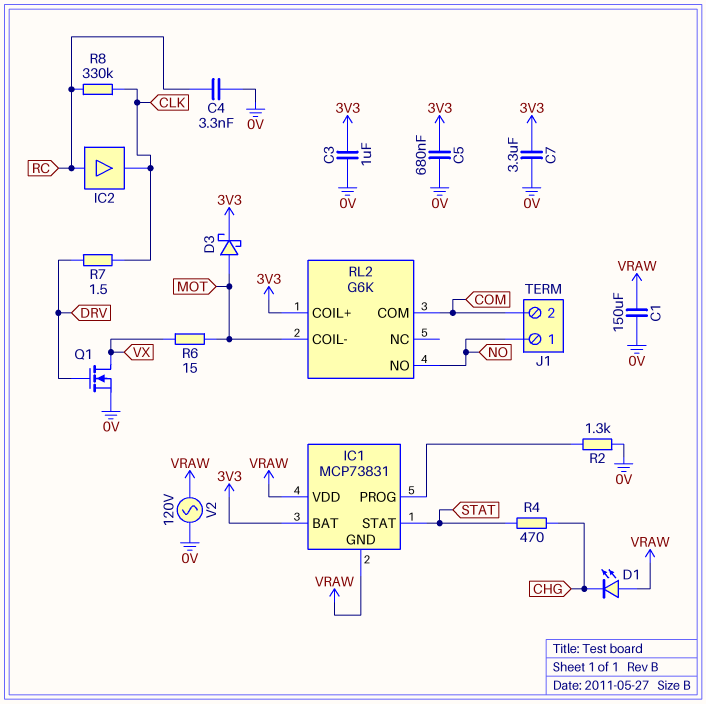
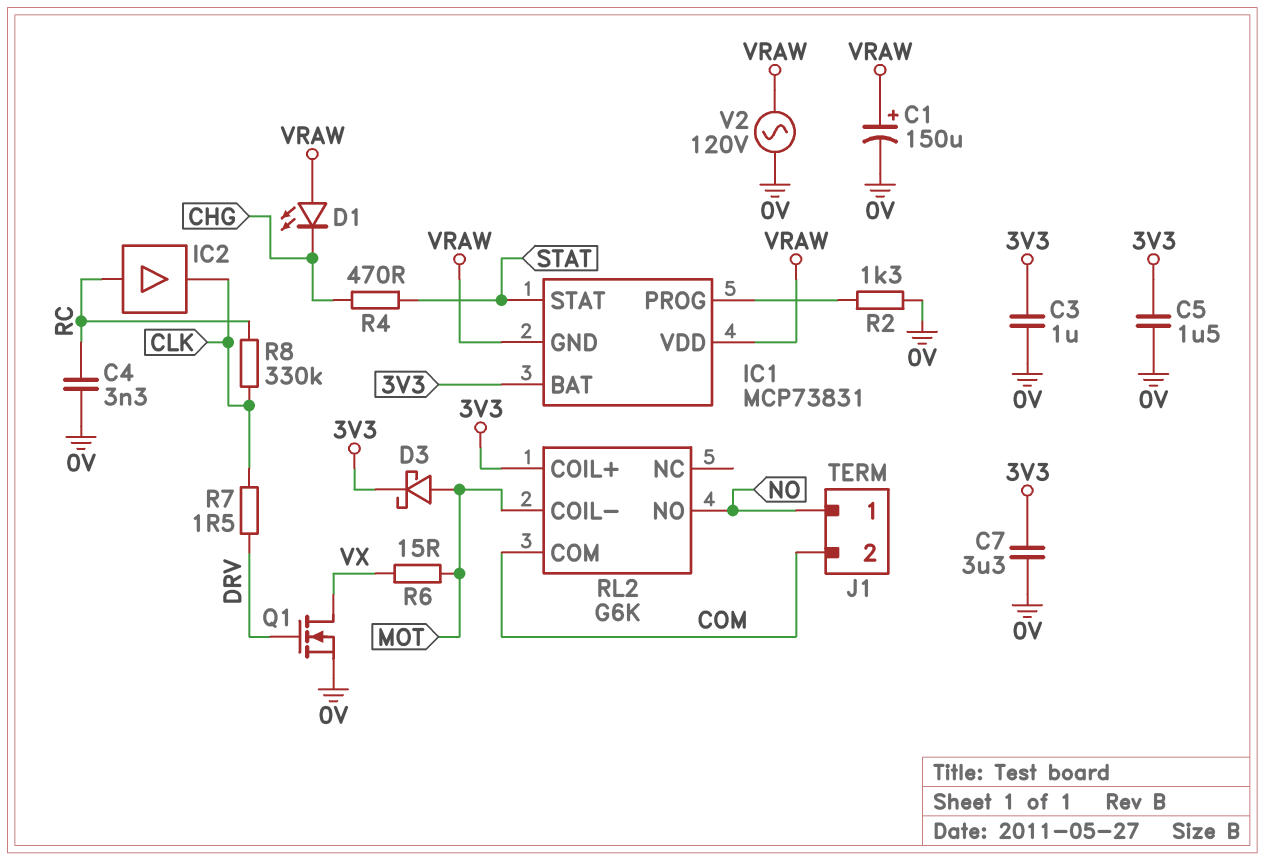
C1: 150uF (0V, VRAW) -> 150uF (plus VRAW, minus 0V)
C5: 680nF (0V, 3V3) -> 1.5uF (0V, 3V3)

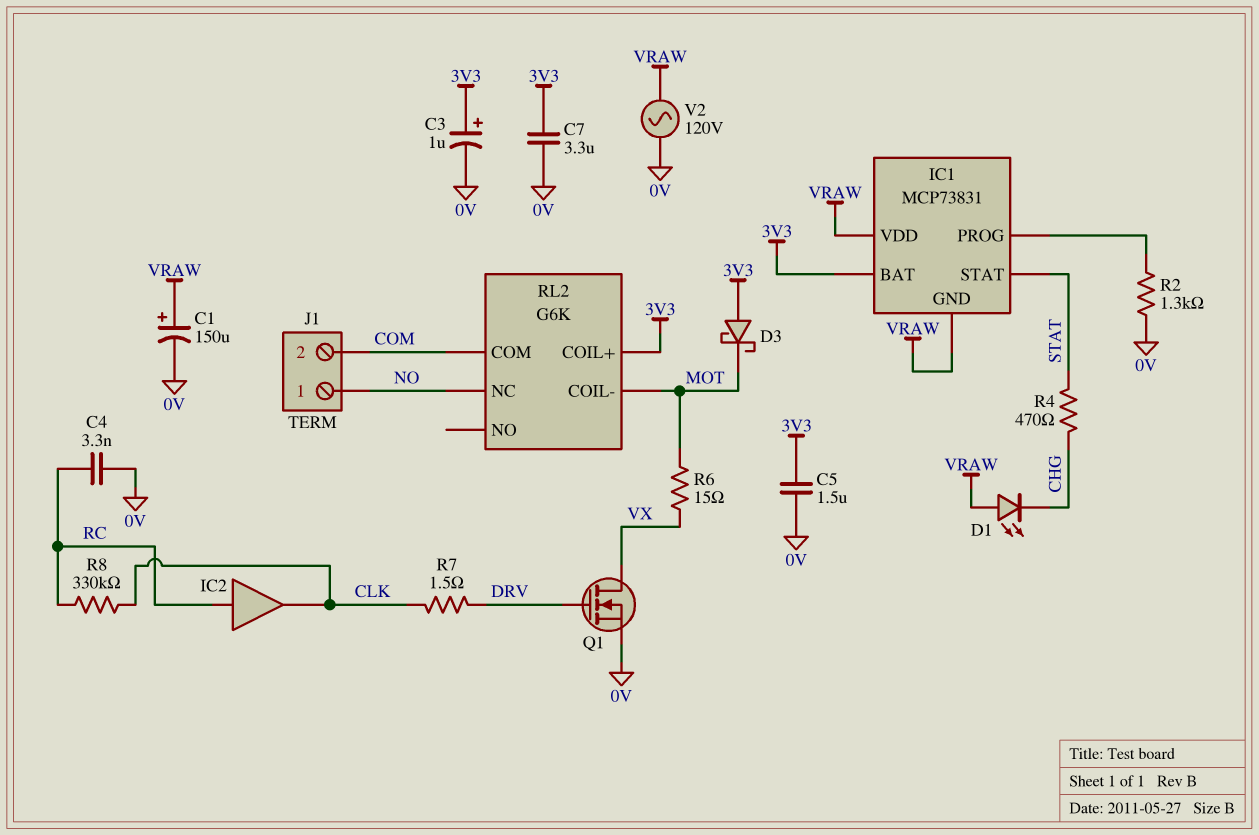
C3: 1uF (0V, 3V3) -> 1uF (plus 3V3, minus 0V)
D3: schottky (A MOT, K 3V3) -> schottky (A 3V3, K MOT)
RL2 pin NC: none -> NO
RL2 pin NO: NO -> none

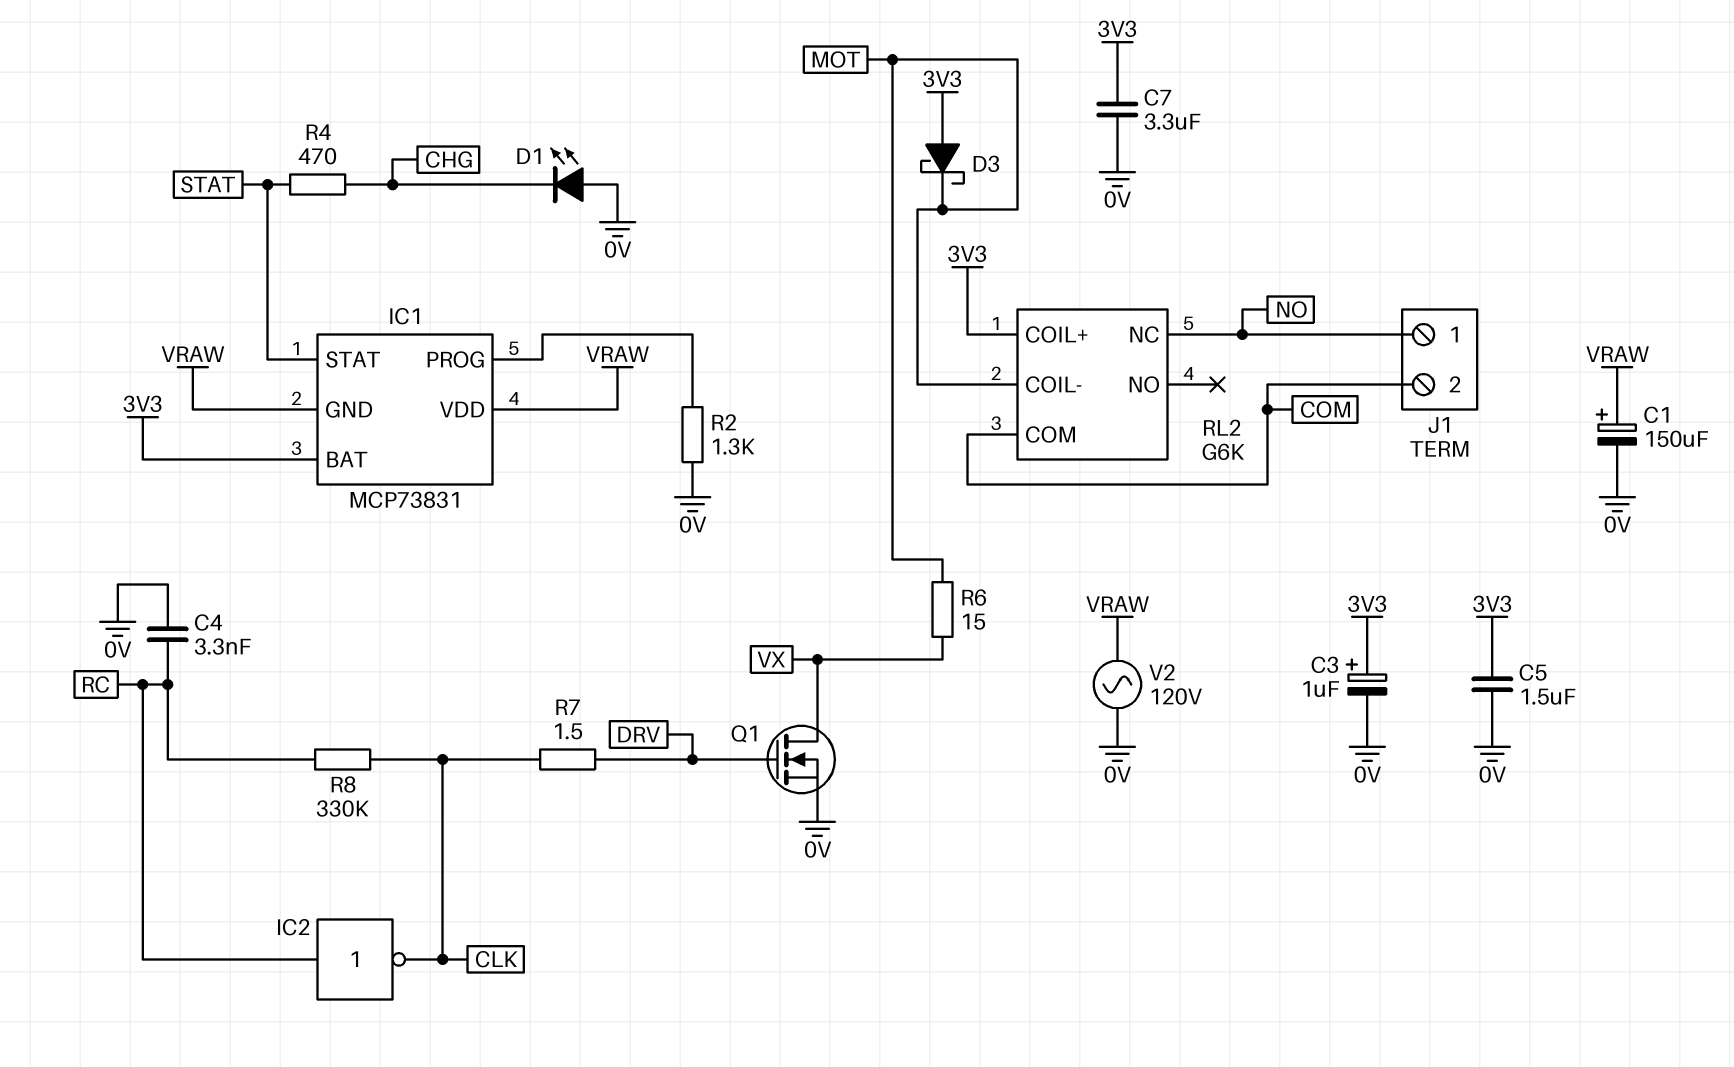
D1: LED (A VRAW, K CHG) -> LED (A 0V, K CHG)
IC2: buffer (in RC, out CLK) -> NOT (in RC, out CLK)

